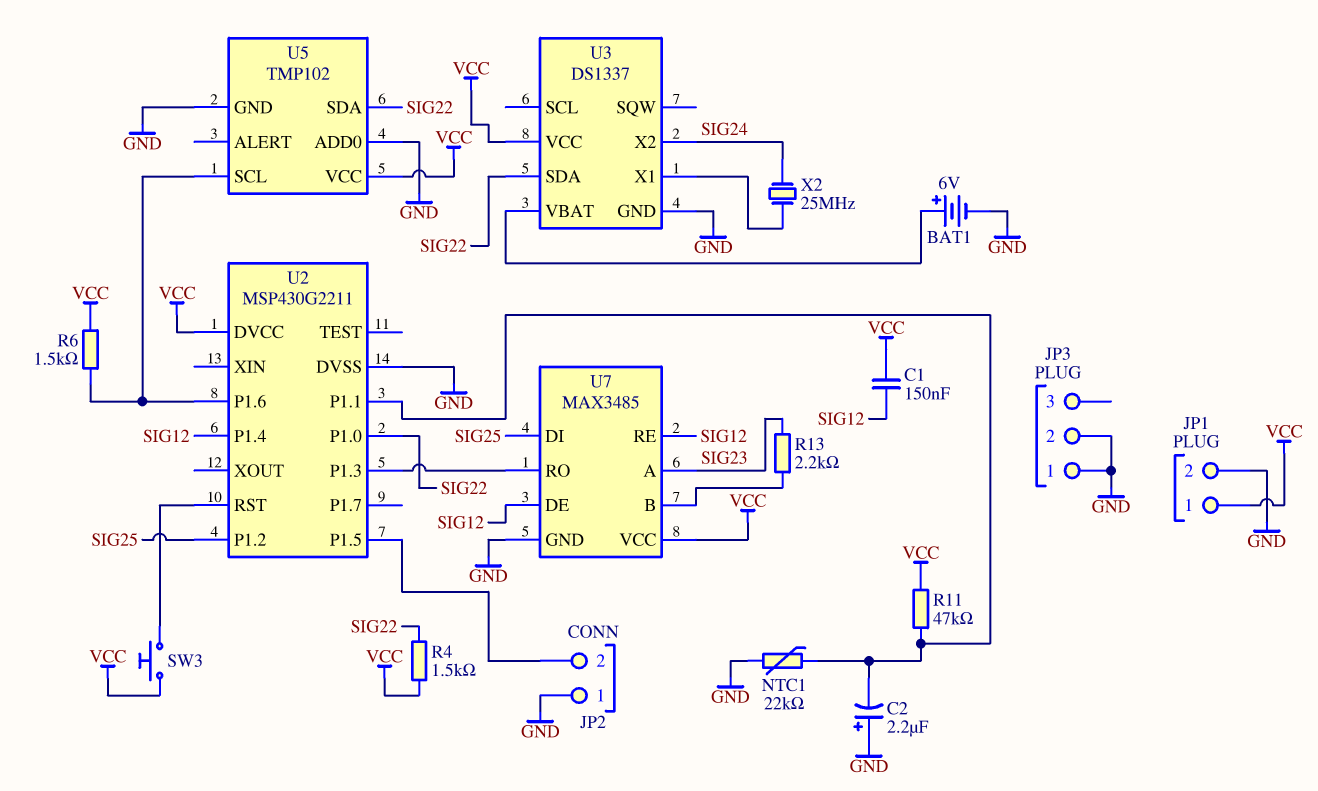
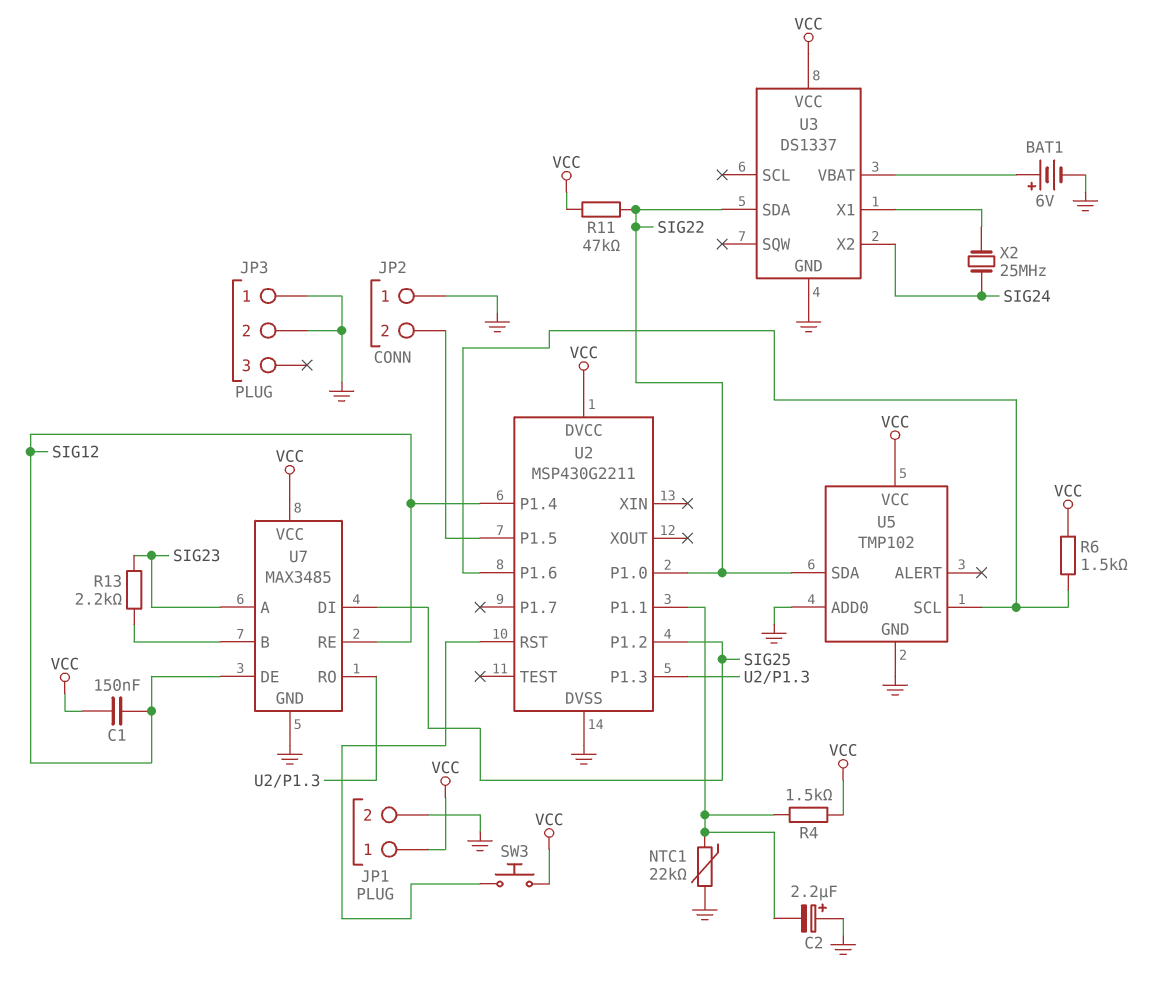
R4: 1.5k (SIG22, VCC) -> 1.5k (U2/P1.1, VCC)
R11: 47k (U2/P1.1, VCC) -> 47k (SIG22, VCC)

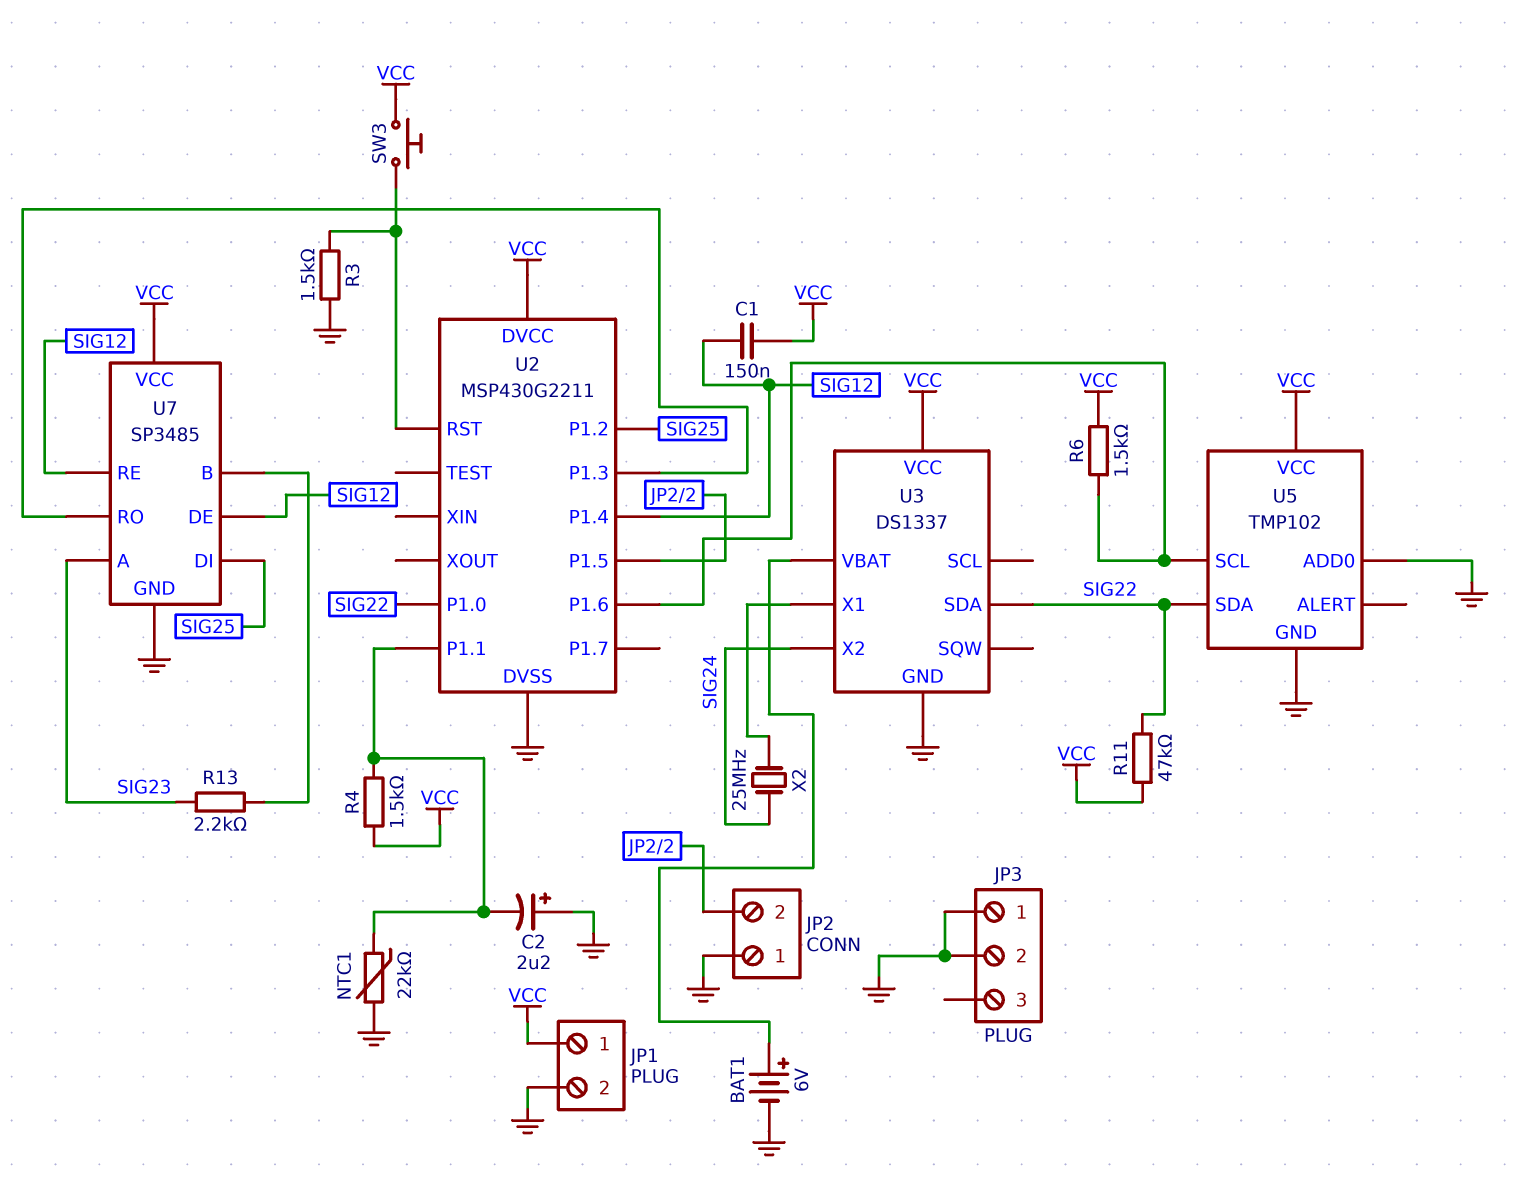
R3: none -> 1.5k (GND, U2/RST)
U7: MAX3485 -> SP3485

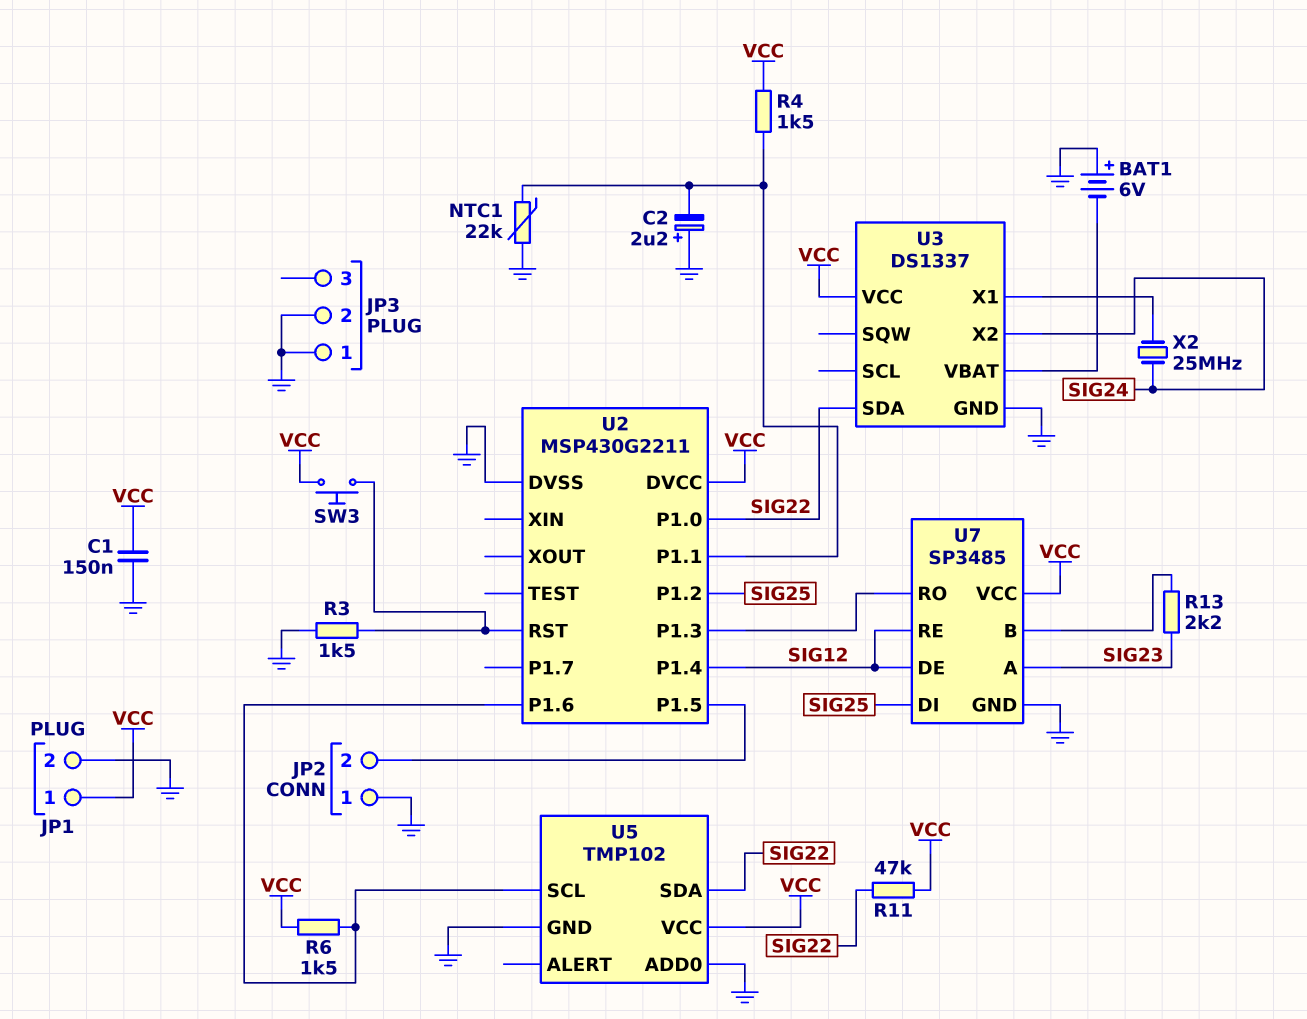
BAT1: 6V (plus U3/VBAT, minus GND) -> 6V (plus GND, minus U3/VBAT)
C1: 150nF (SIG12, VCC) -> 150nF (GND, VCC)

